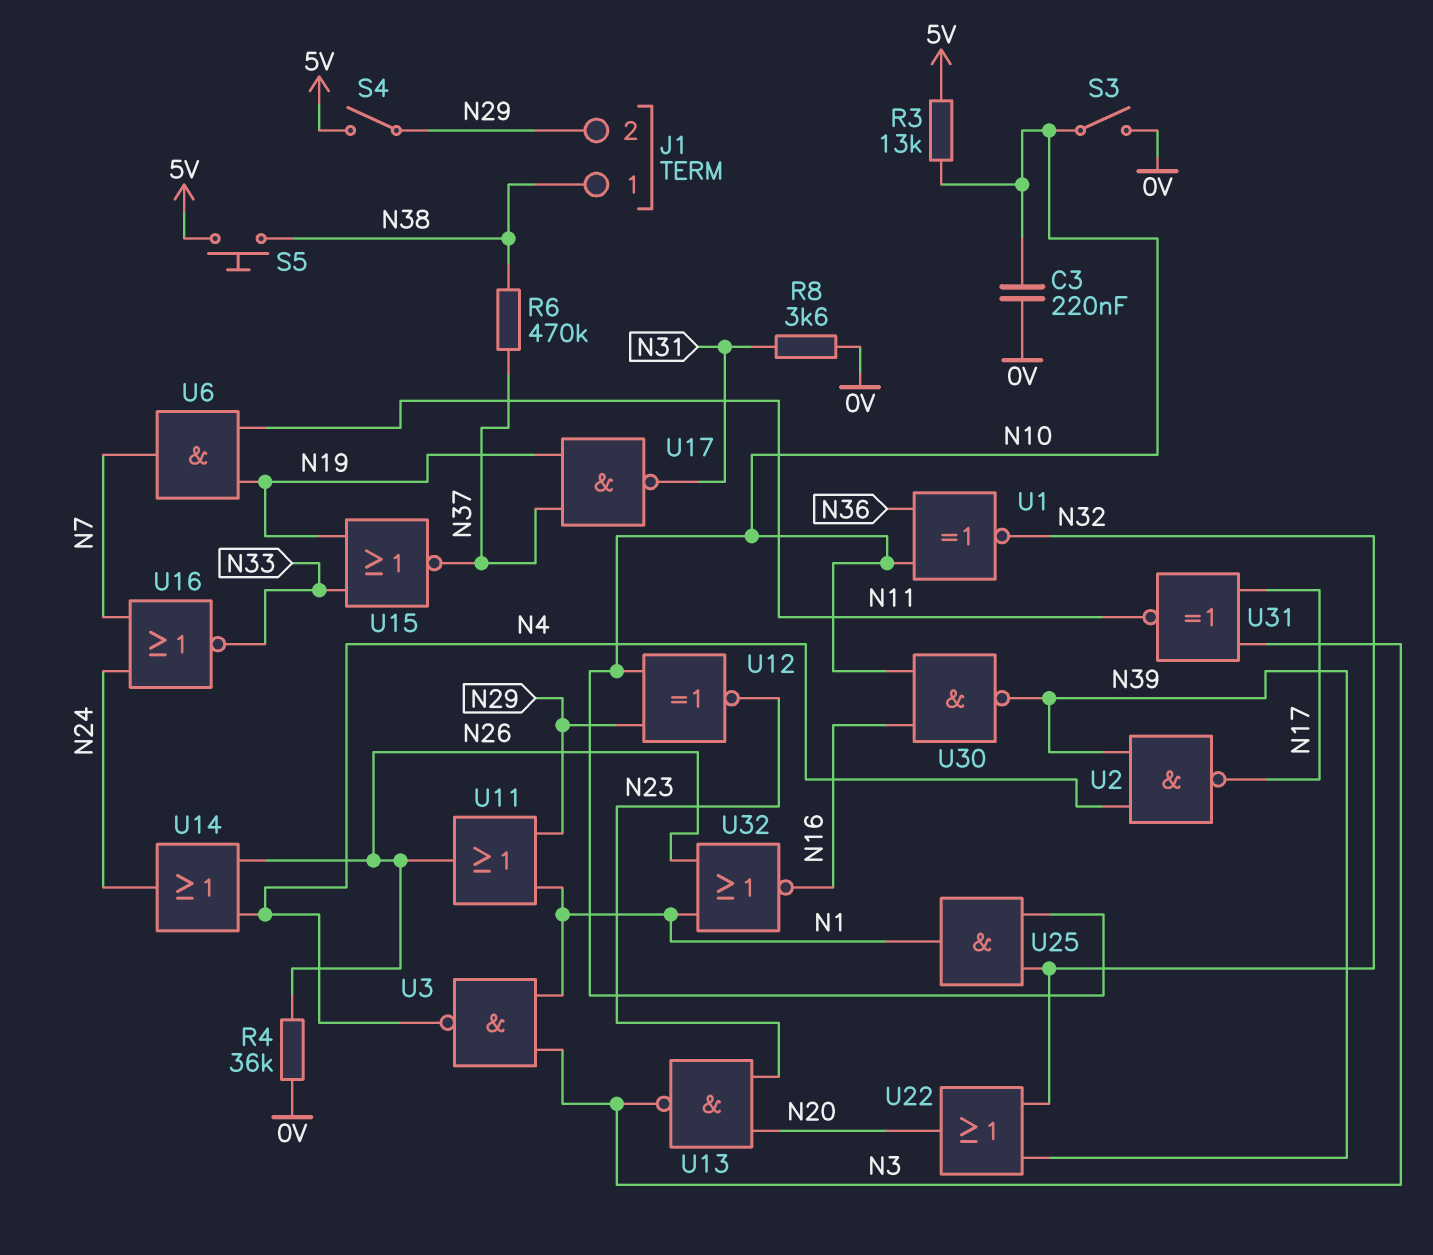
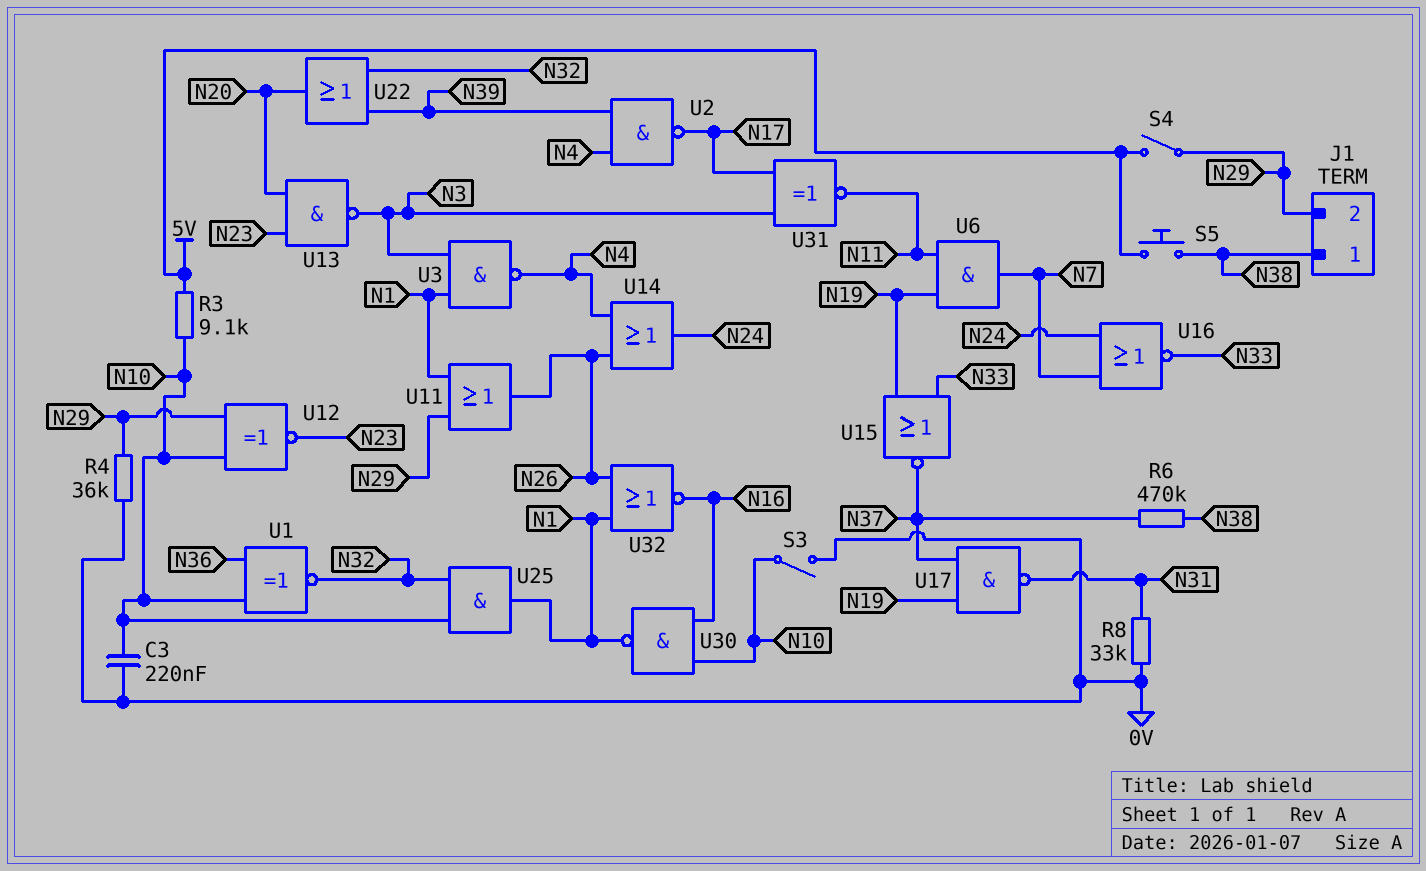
R3: 13k (5V, N10) -> 9.1k (5V, N10)
R4: 36k (0V, N26) -> 36k (0V, N29)
R8: 3.6k (0V, N31) -> 33k (0V, N31)
U30: NAND (in N10, in N16, out N39) -> NAND (in N10, in N16, out N1)

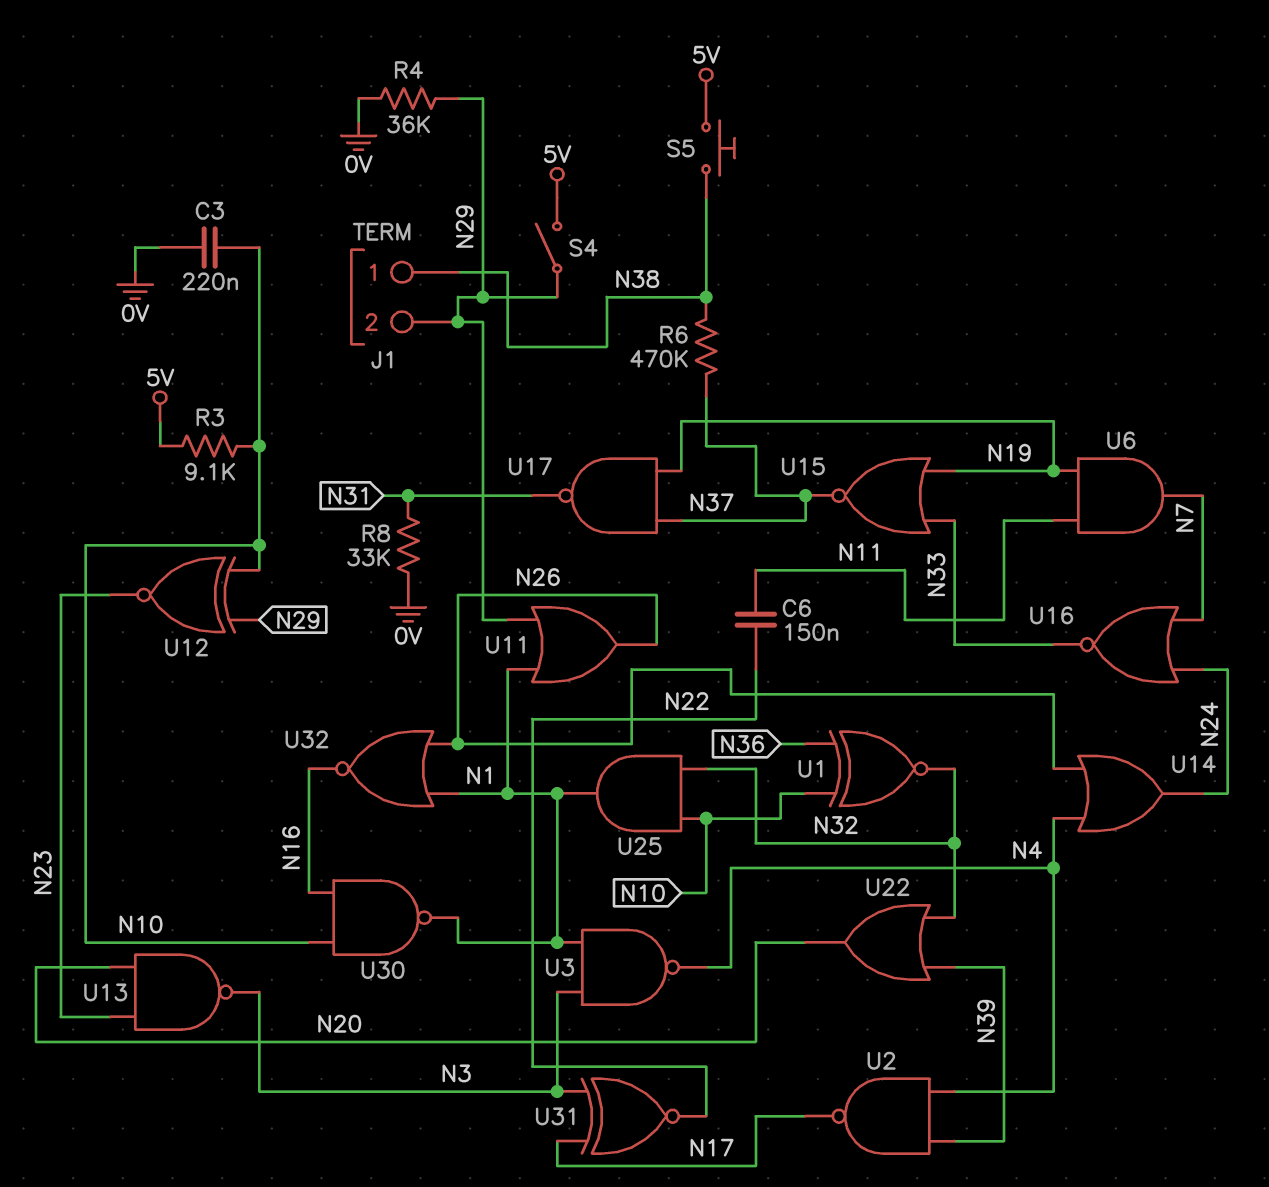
C6: none -> 150nF (N11, N22)
S3: switch (0V, N10) -> none
U31: XNOR (in N3, in N17, out N11) -> XNOR (in N3, in N17, out N22)

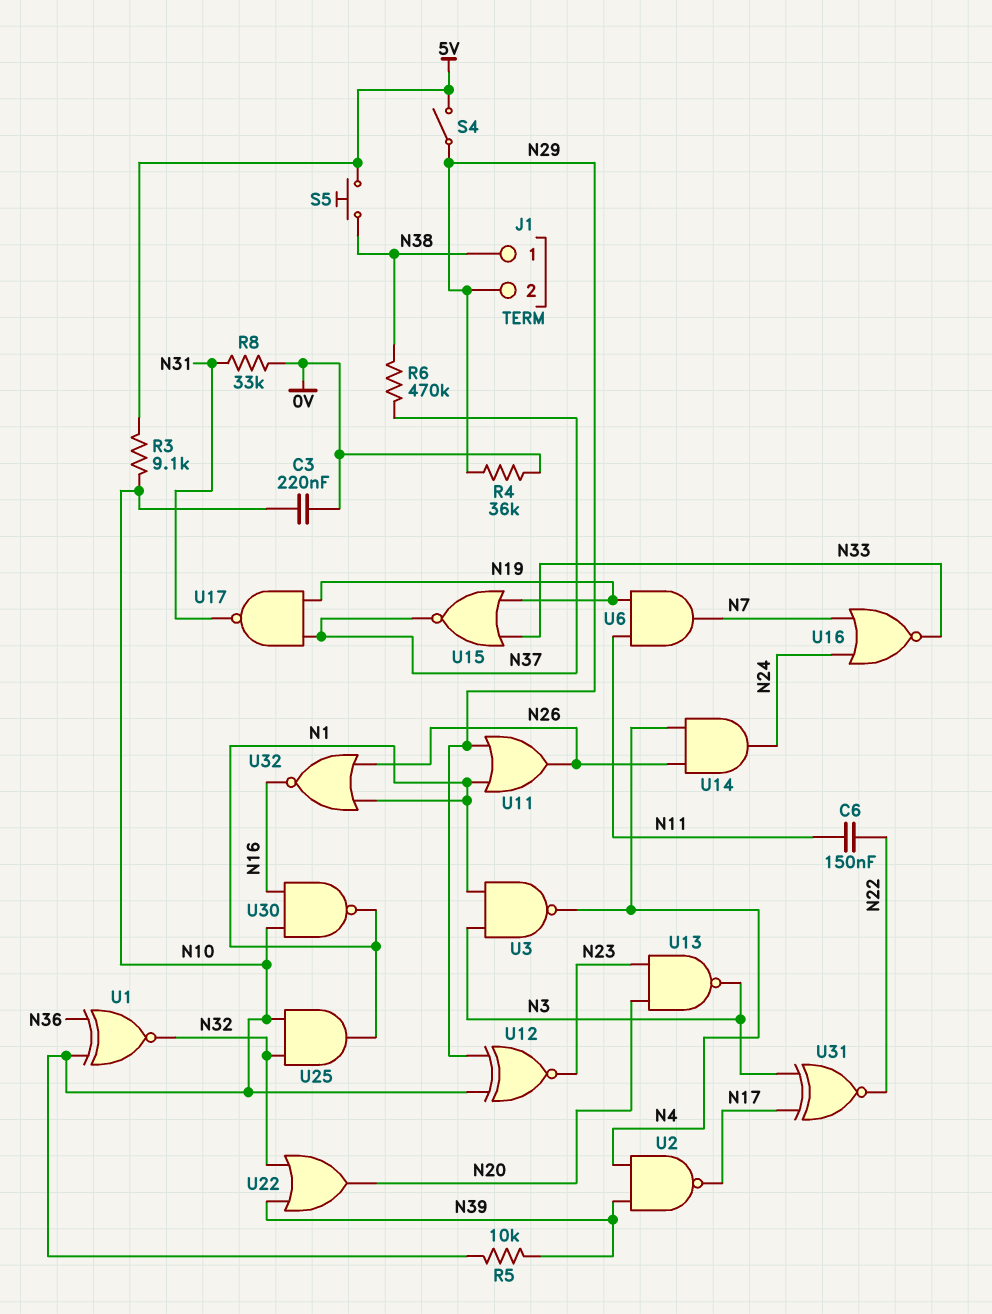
R5: none -> 10k (N10, N39)
U14: OR (in N4, in N26, out N24) -> AND (in N4, in N26, out N24)

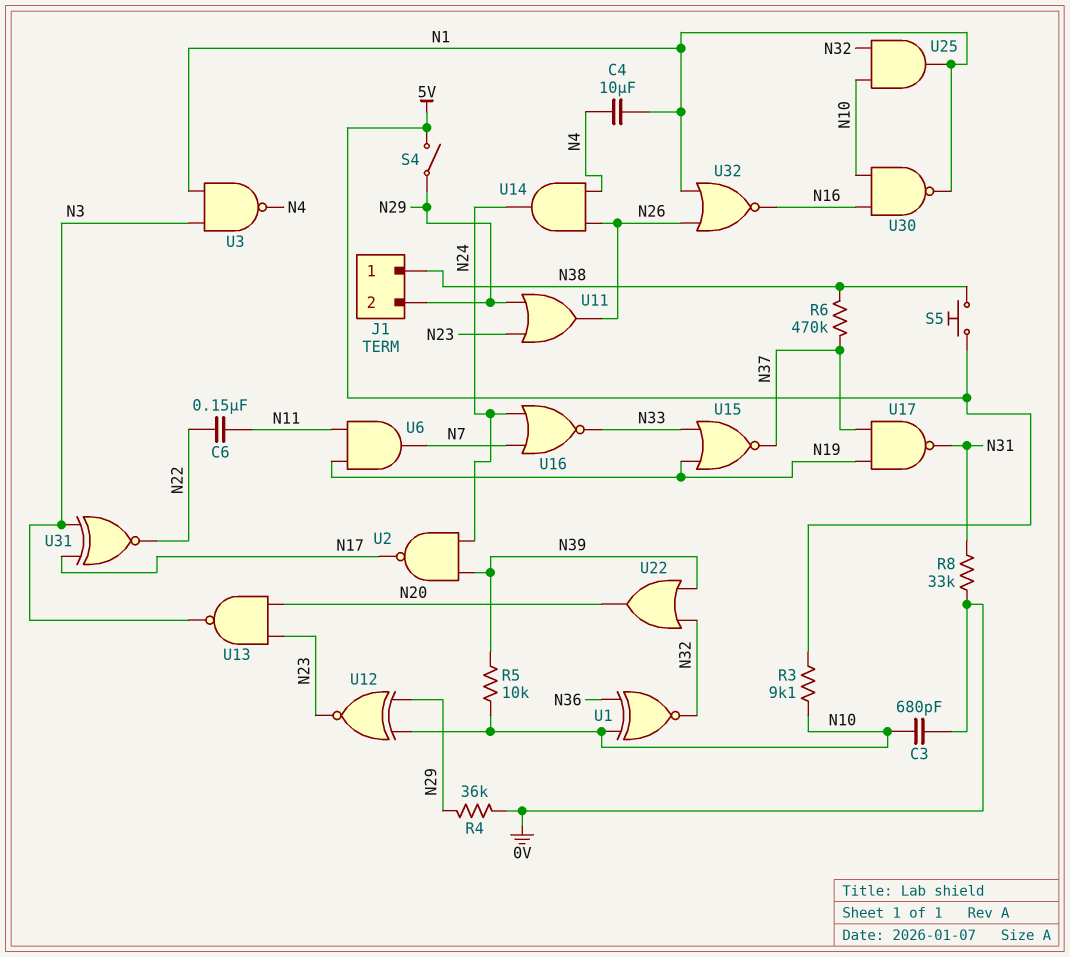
C3: 220nF (0V, N10) -> 680pF (0V, N10)
C4: none -> 10uF (N1, N4)
U2: NAND (in N4, in N39, out N17) -> NAND (in N24, in N39, out N17)
U11: OR (in N1, in N29, out N26) -> OR (in N23, in N29, out N26)

